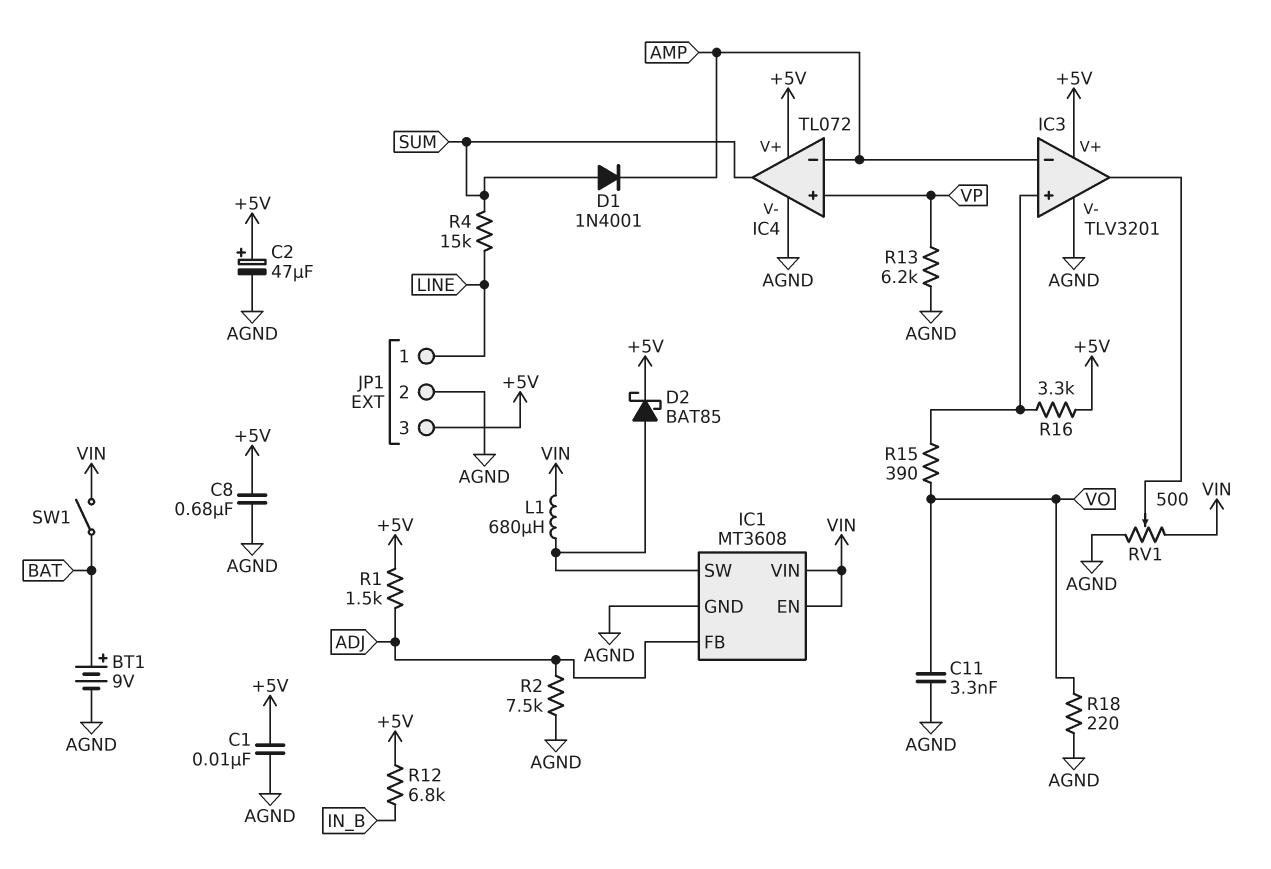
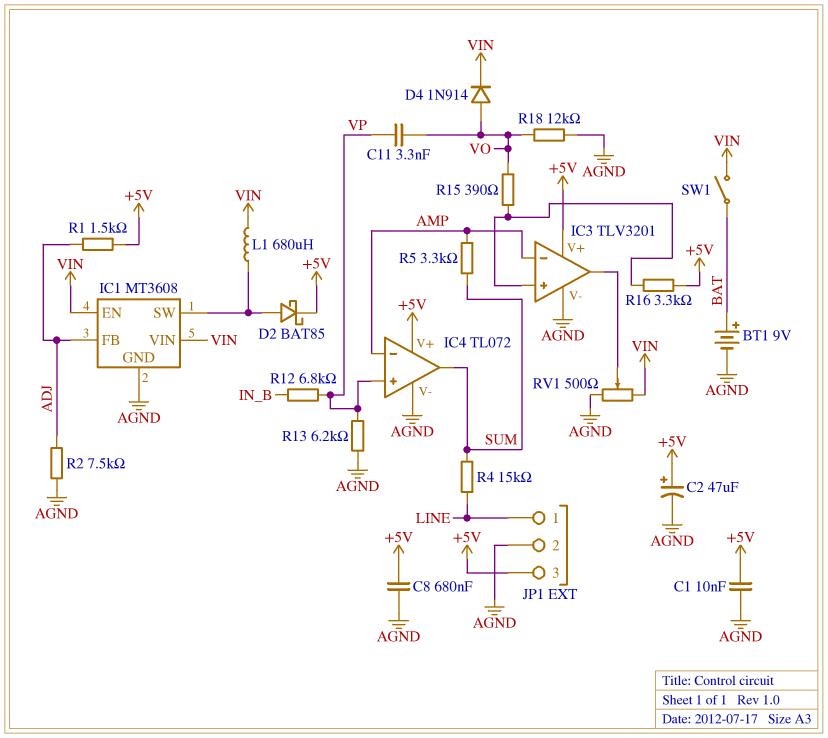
C11: 3.3nF (AGND, VO) -> 3.3nF (VO, VP)
D1: diode 1N4001 (A SUM, K AMP) -> none
D4: none -> diode 1N914 (A VO, K VIN)
R5: none -> 3.3k (AMP, SUM)
R12: 6.8k (+5V, IN_B) -> 6.8k (IN_B, VP)
R18: 220 (AGND, VO) -> 12k (AGND, VO)

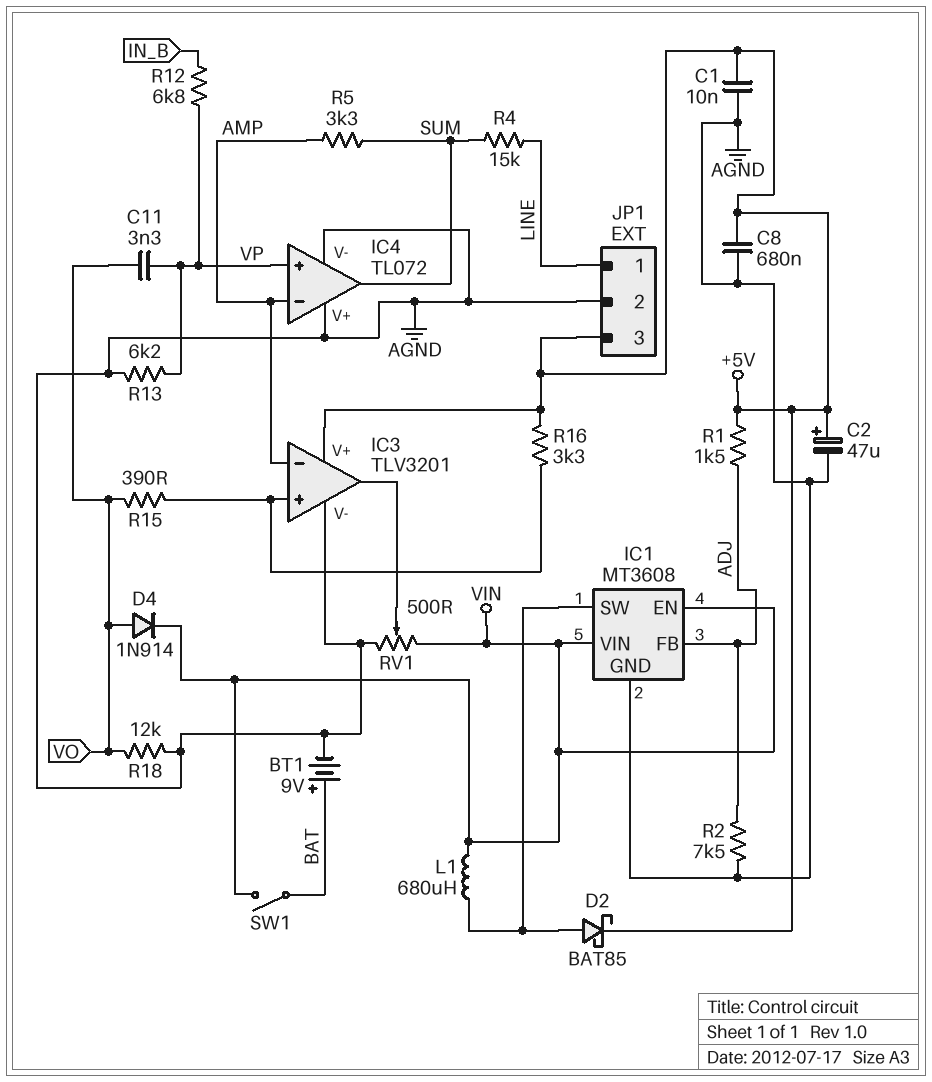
IC4 pin V+: +5V -> AGND

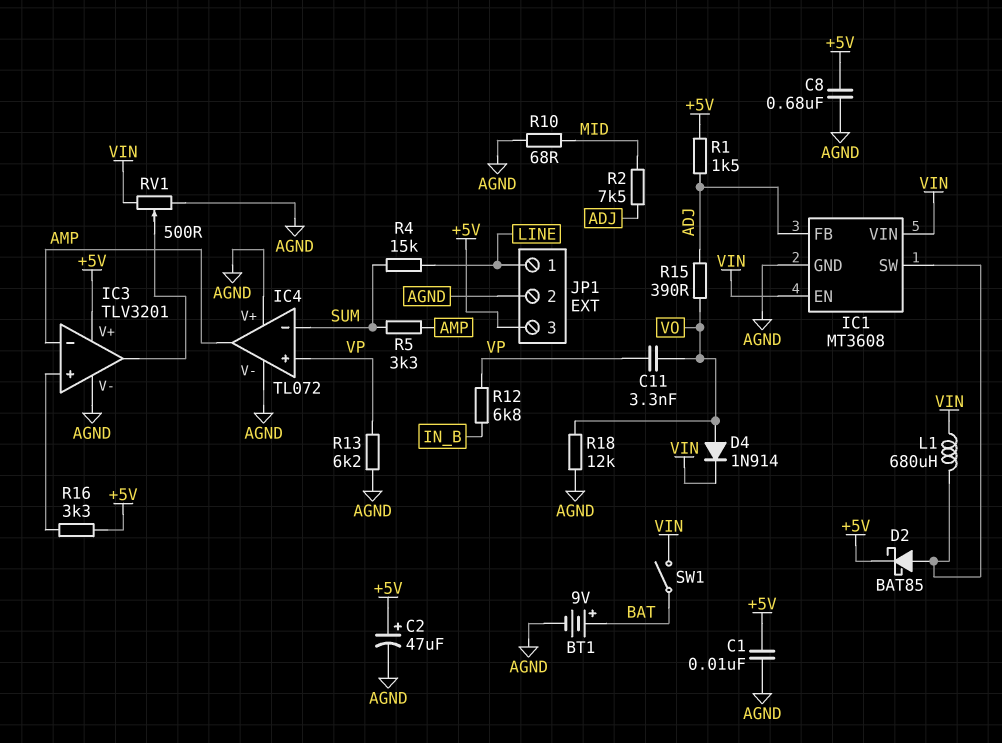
IC4 pin in-: AMP -> SUM
IC4 pin out: SUM -> AMP
R2: 7.5k (ADJ, AGND) -> 7.5k (ADJ, MID)
R10: none -> 68 (AGND, MID)
R15: 390 (IC3/in+, VO) -> 390 (ADJ, VO)

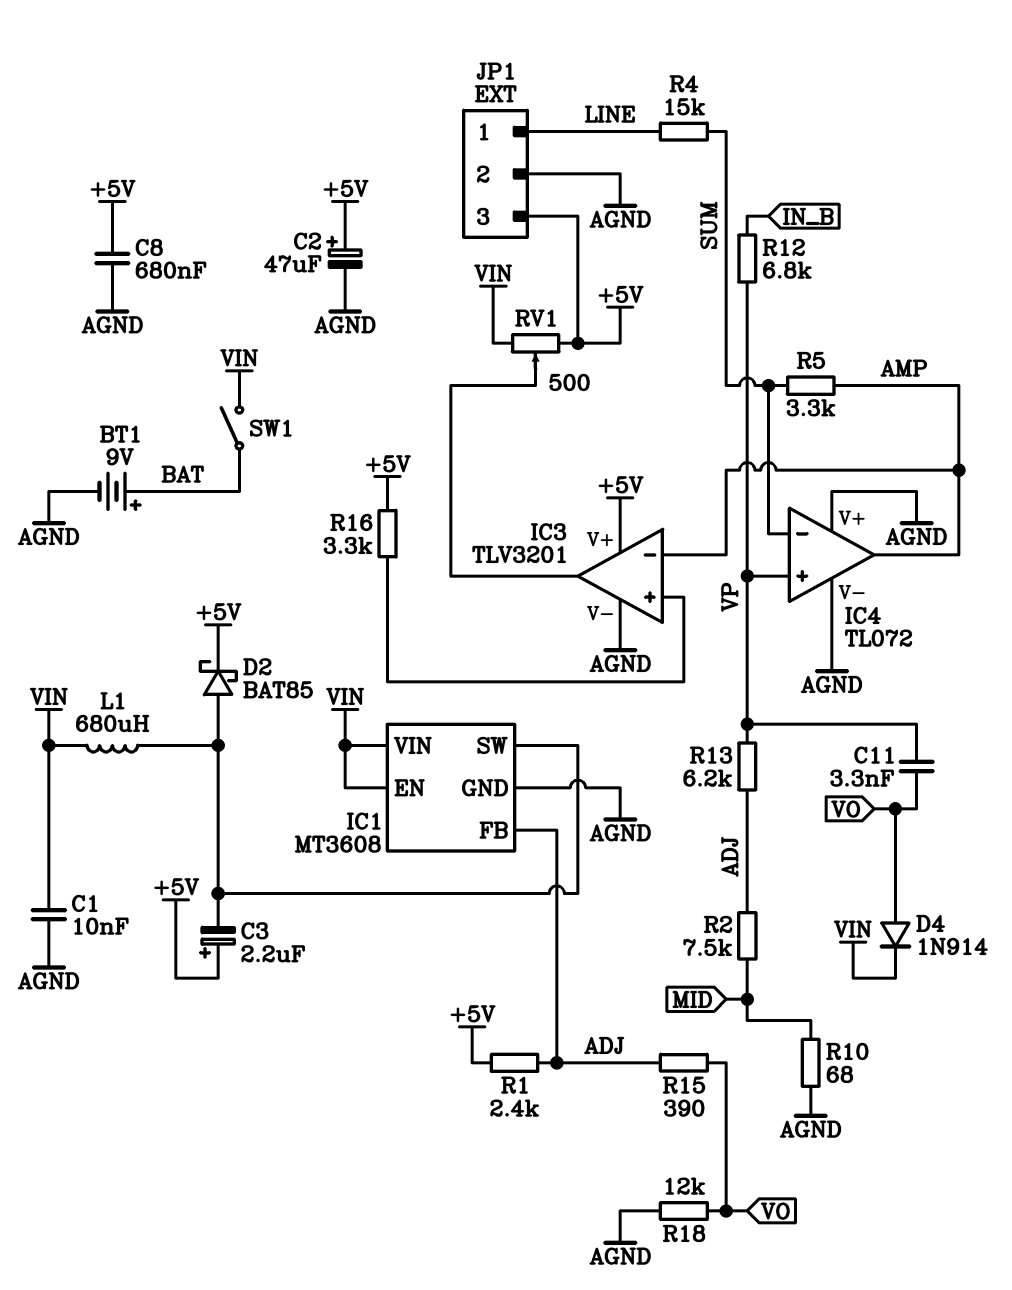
C1: 10nF (+5V, AGND) -> 10nF (AGND, VIN)
C3: none -> 2.2uF (plus +5V, minus IC1/SW)
R1: 1.5k (+5V, ADJ) -> 2.4k (+5V, ADJ)
R13: 6.2k (AGND, VP) -> 6.2k (ADJ, VP)
RV1: 500 (AGND, VIN, wiper IC3/out) -> 500 (+5V, VIN, wiper IC3/out)

